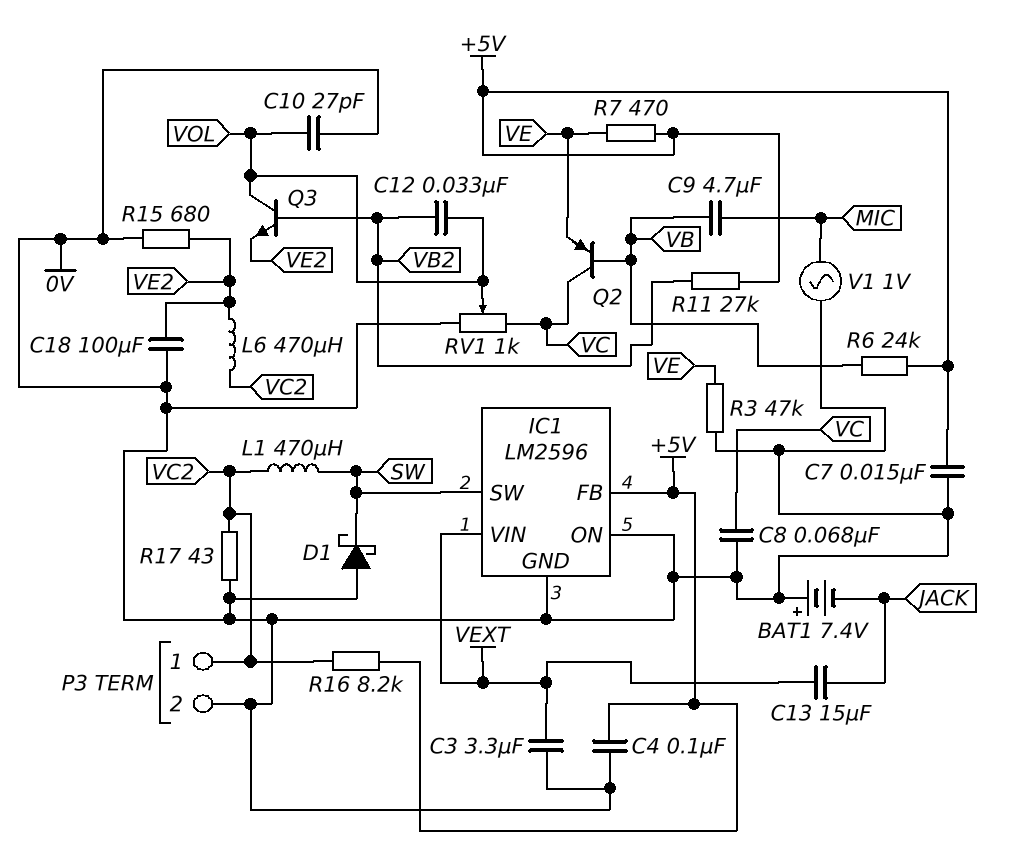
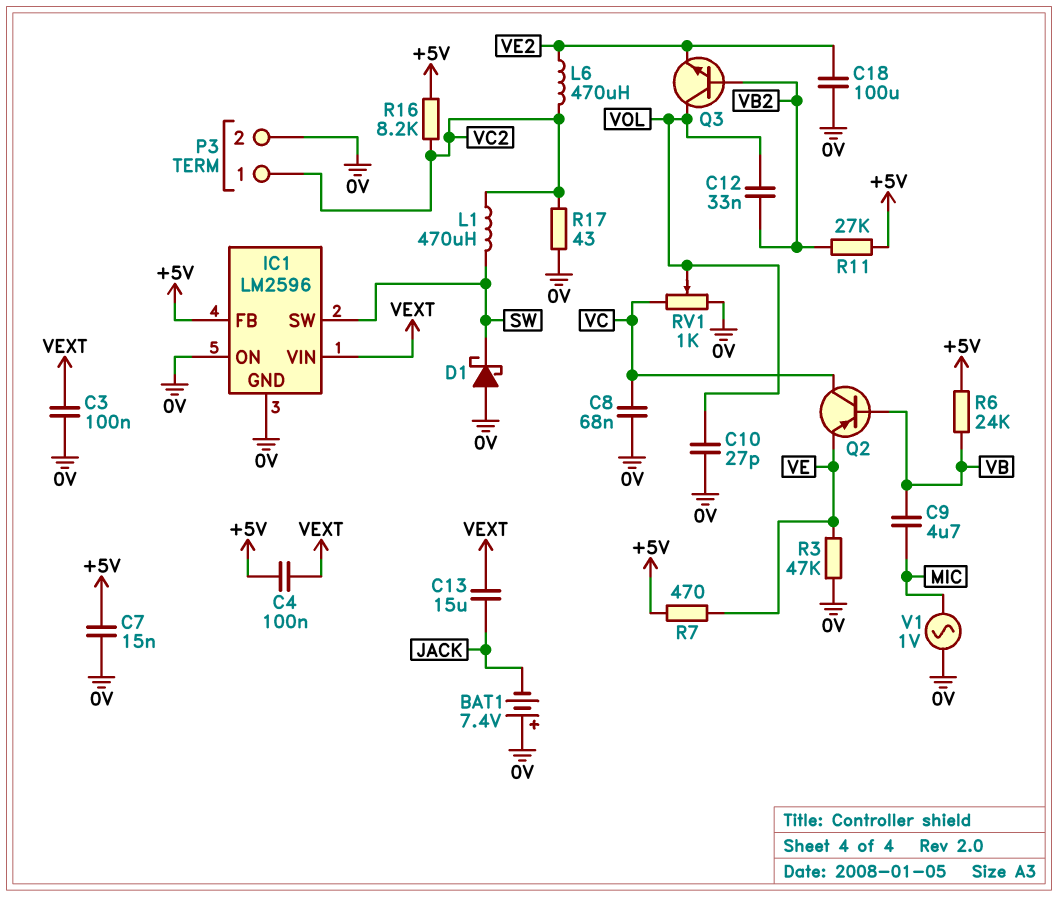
C3: 3.3uF (0V, VEXT) -> 100nF (0V, VEXT)
C4: 100nF (+5V, 0V) -> 100nF (+5V, VEXT)
R15: 680 (0V, VE2) -> none

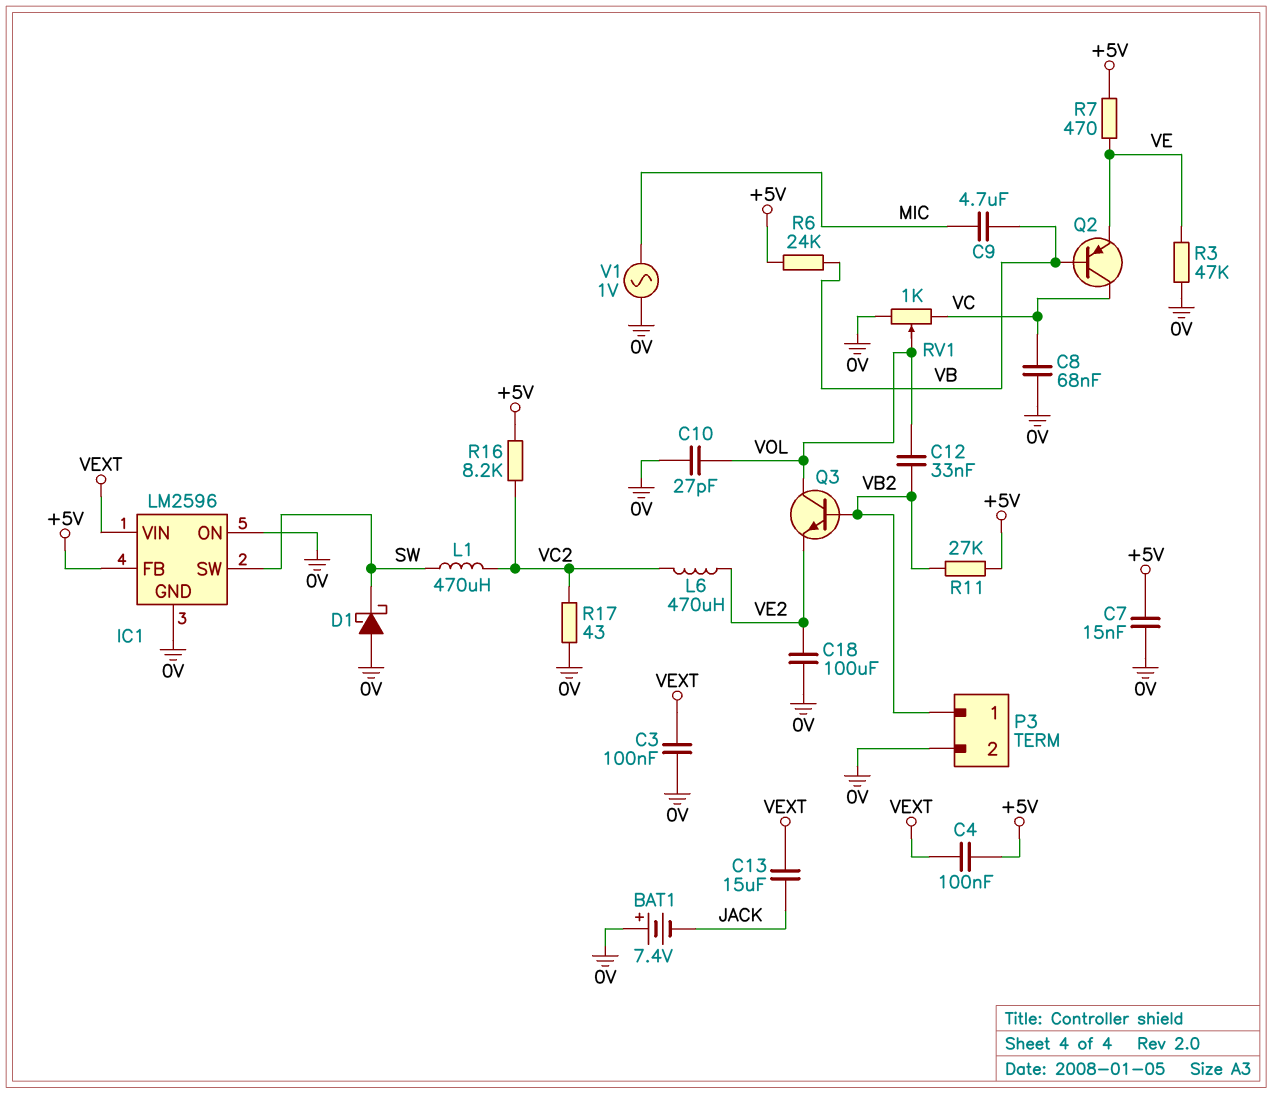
P3 pin 1: VC2 -> VB2

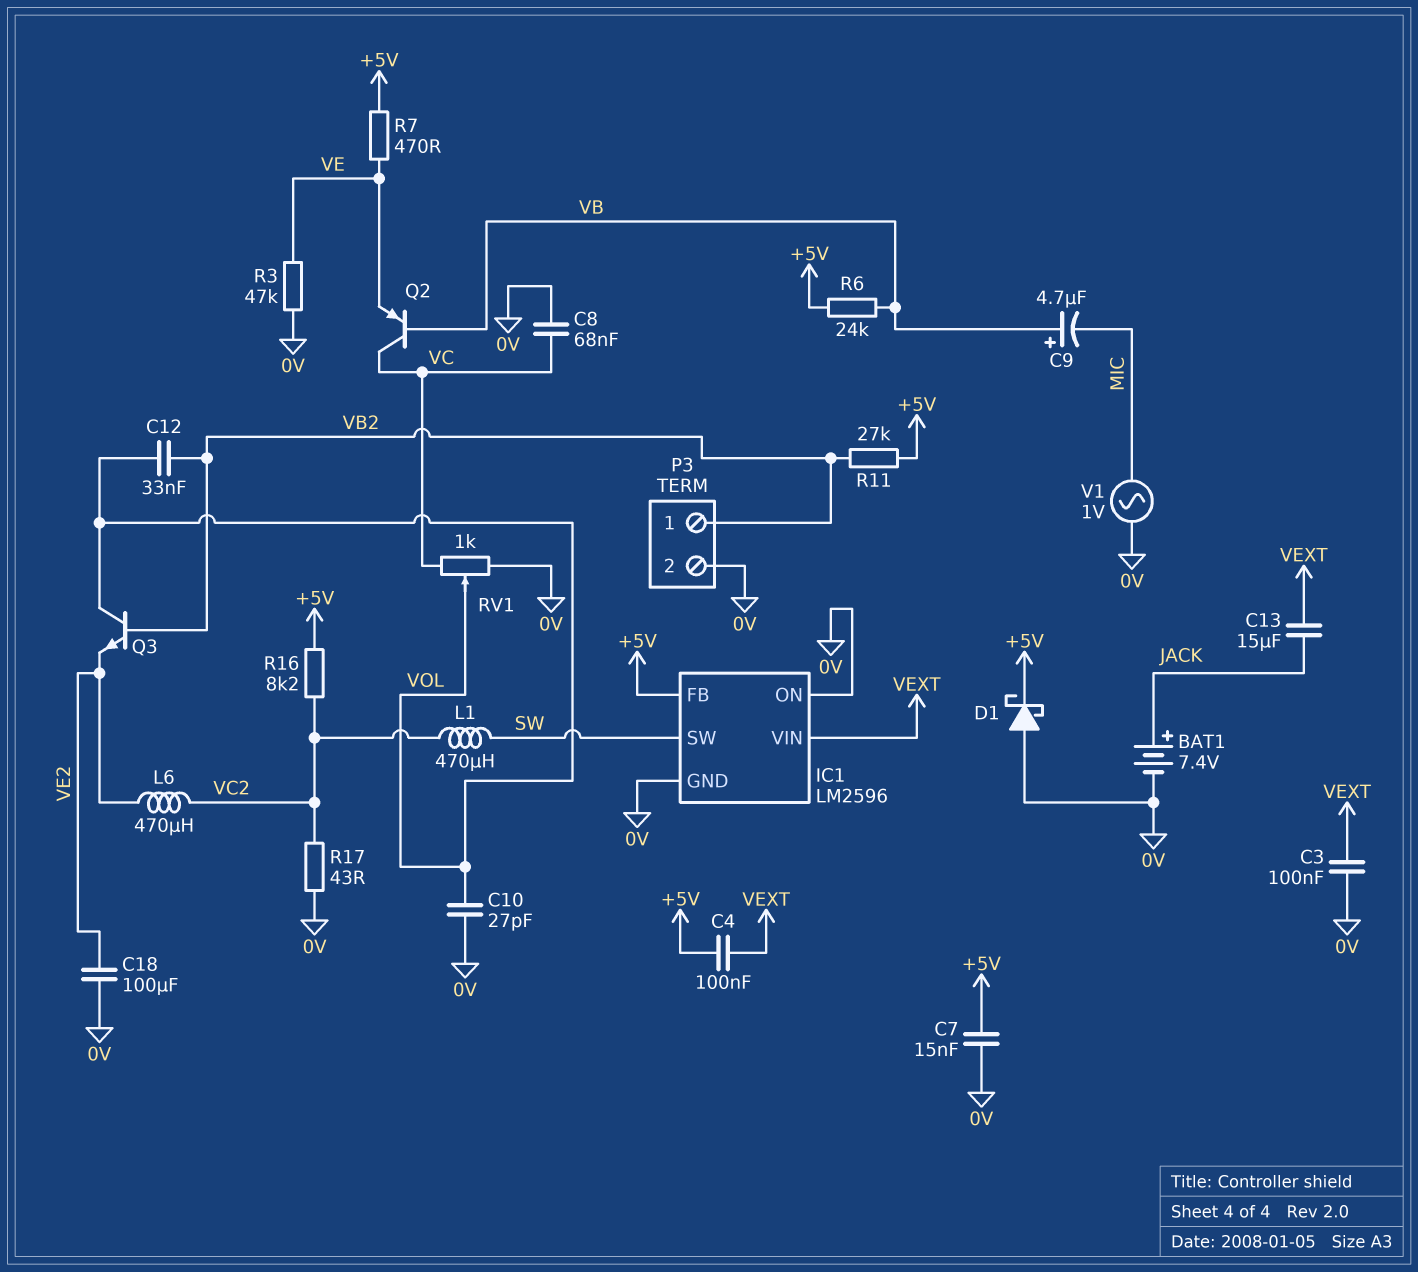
BAT1: 7.4V (plus 0V, minus JACK) -> 7.4V (plus JACK, minus 0V)
C9: 4.7uF (MIC, VB) -> 4.7uF (plus VB, minus MIC)
D1: schottky (A 0V, K SW) -> schottky (A 0V, K +5V)

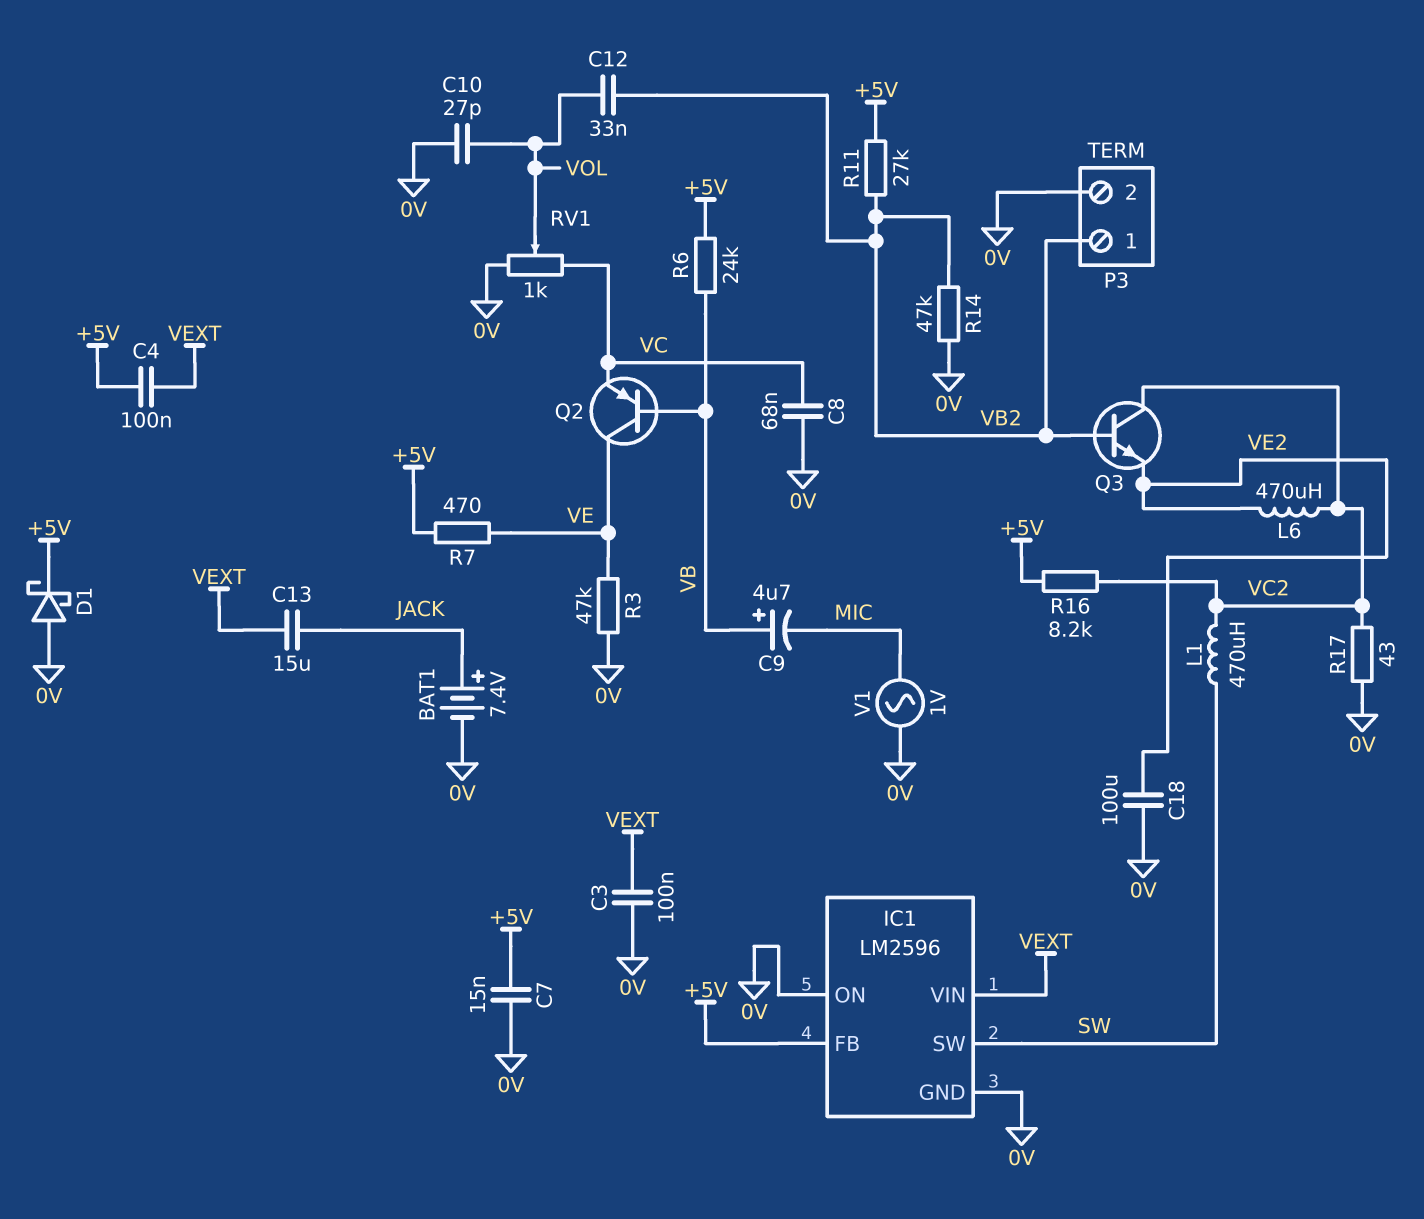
Q2: PNP (B VB, C VC, E VE) -> PNP (B VB, C VE, E VC)
Q3: NPN (B VB2, C VOL, E VE2) -> NPN (B VB2, C VC2, E VE2)
R14: none -> 47k (0V, VB2)

